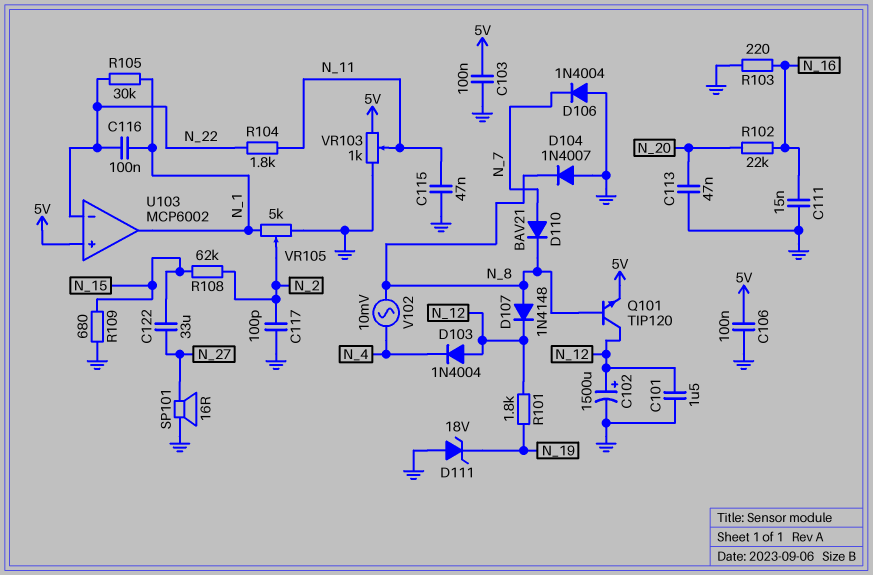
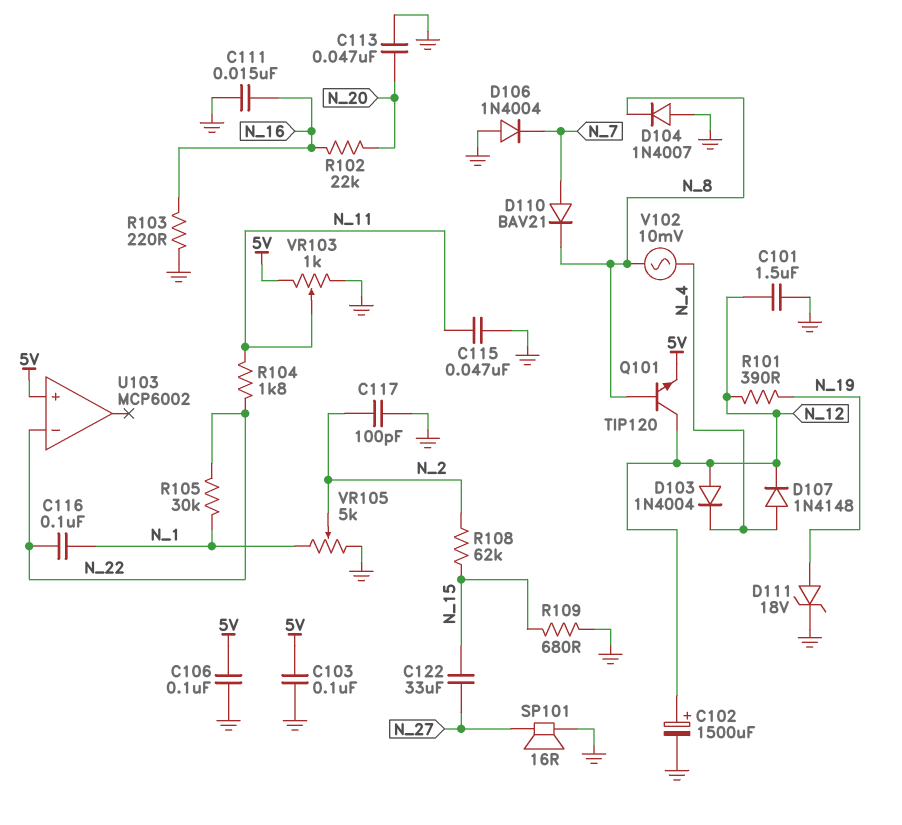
D107: diode 1N4148 (A N_8, K N_12) -> diode 1N4148 (A N_4, K N_12)
D111: zener 18V (A GND, K N_19) -> zener 18V (A N_19, K GND)
R101: 1.8k (N_12, N_19) -> 390 (N_12, N_19)
U103 pin out: N_1 -> none

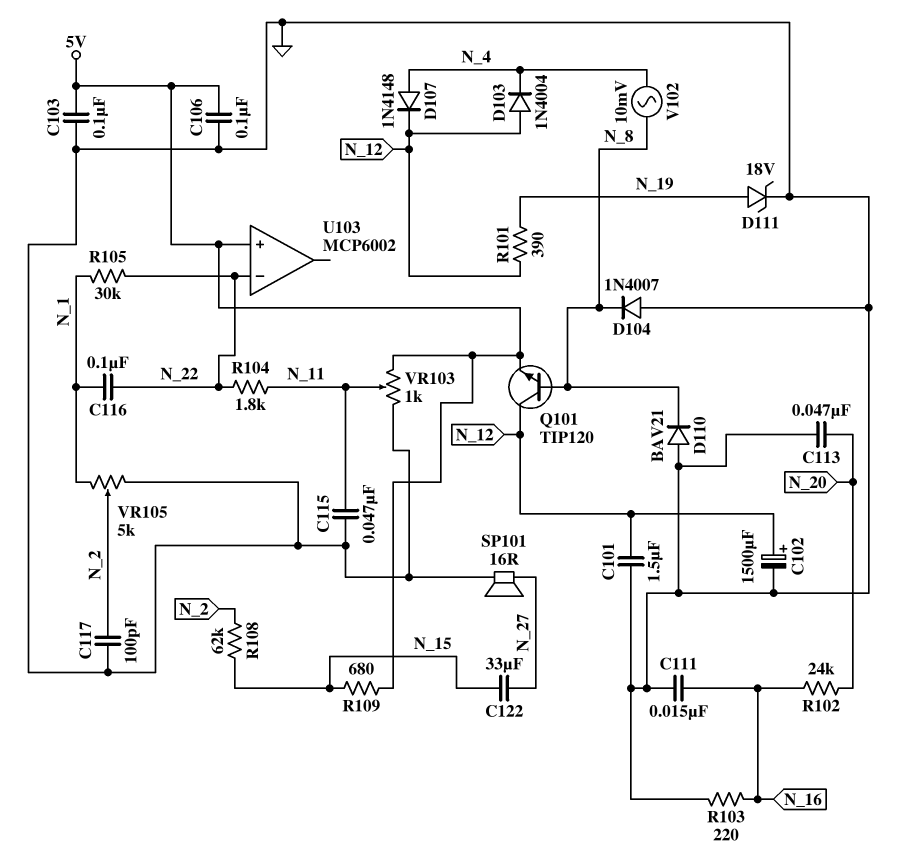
D106: diode 1N4004 (A GND, K N_7) -> none
D110: diode BAV21 (A N_7, K N_8) -> diode BAV21 (A GND, K N_8)
R102: 22k (N_16, N_20) -> 24k (N_16, N_20)
R109: 680 (GND, N_15) -> 680 (5V, N_15)

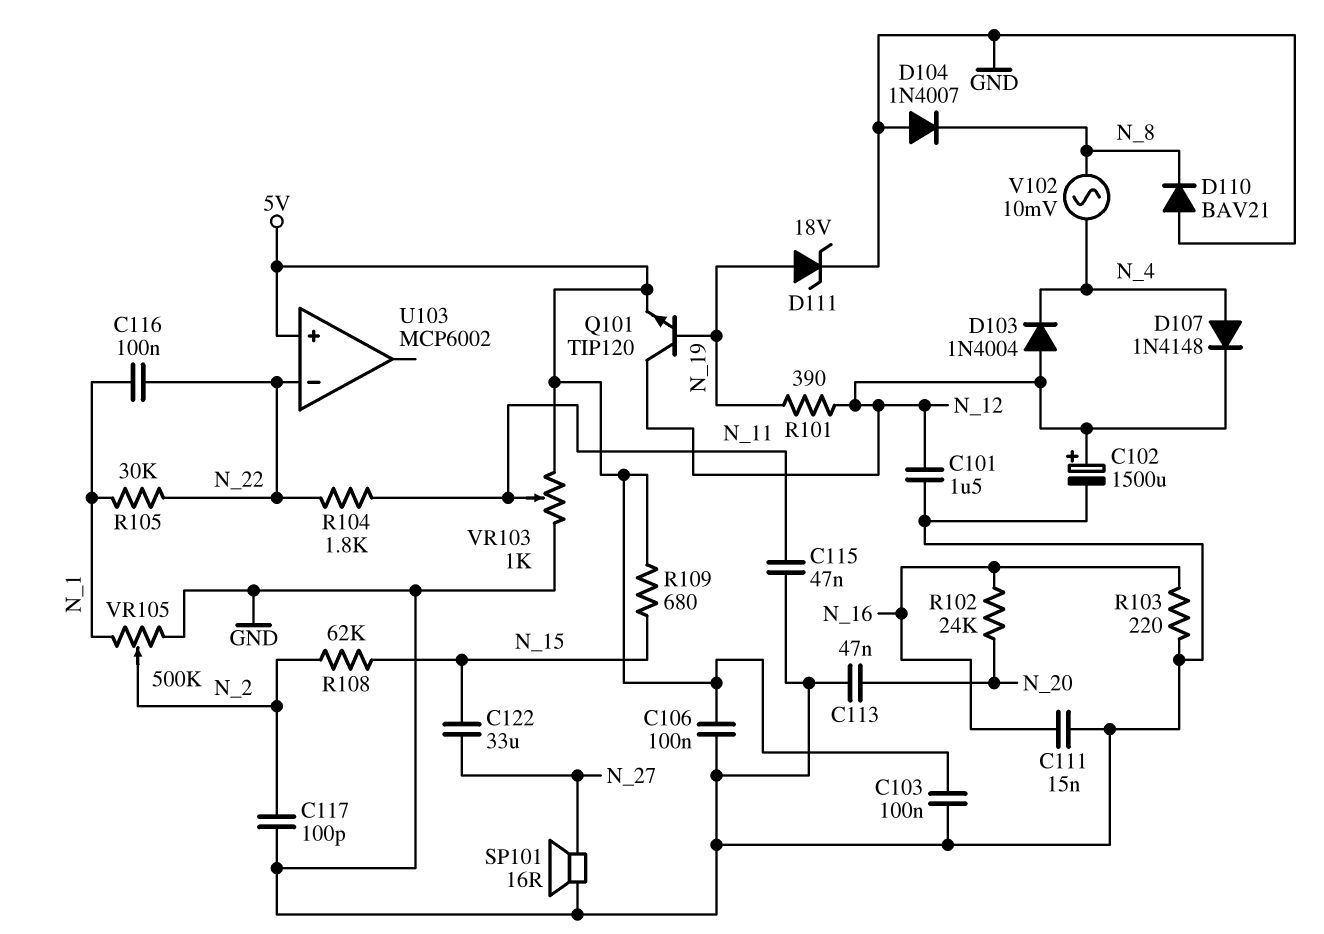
Q101: NPN TIP120 (B N_8, C N_12, E 5V) -> NPN TIP120 (B N_19, C N_12, E 5V)
VR105: 5k (GND, N_1, wiper N_2) -> 500k (GND, N_1, wiper N_2)

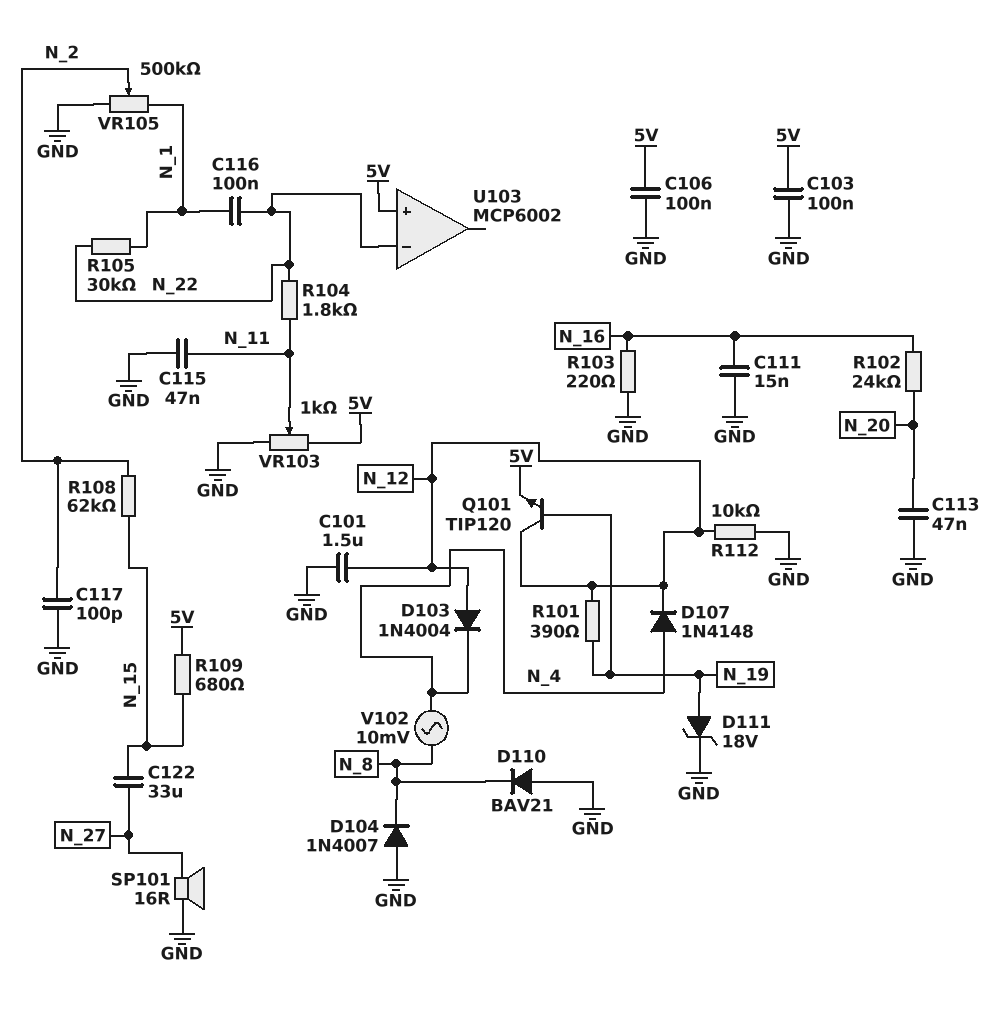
C102: 1500uF (plus N_12, minus GND) -> none
R112: none -> 10k (GND, N_12)

